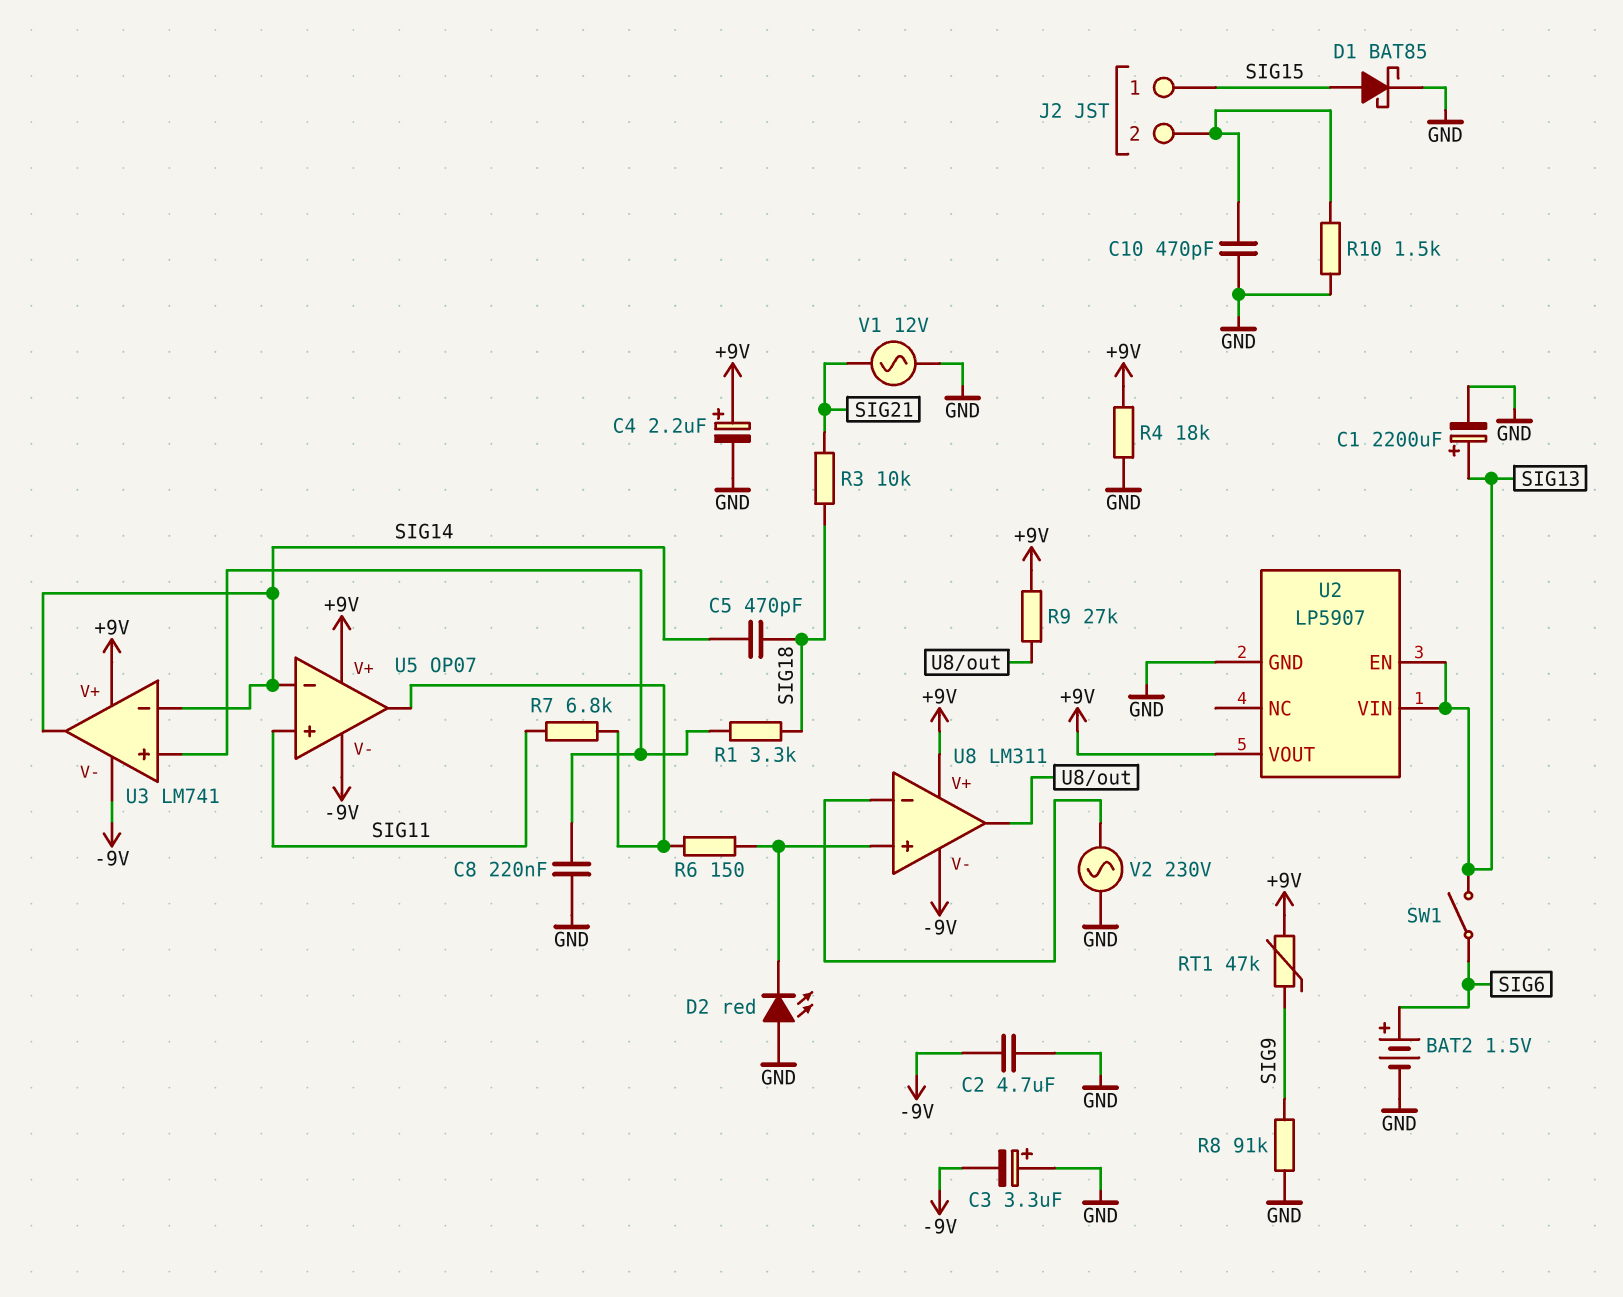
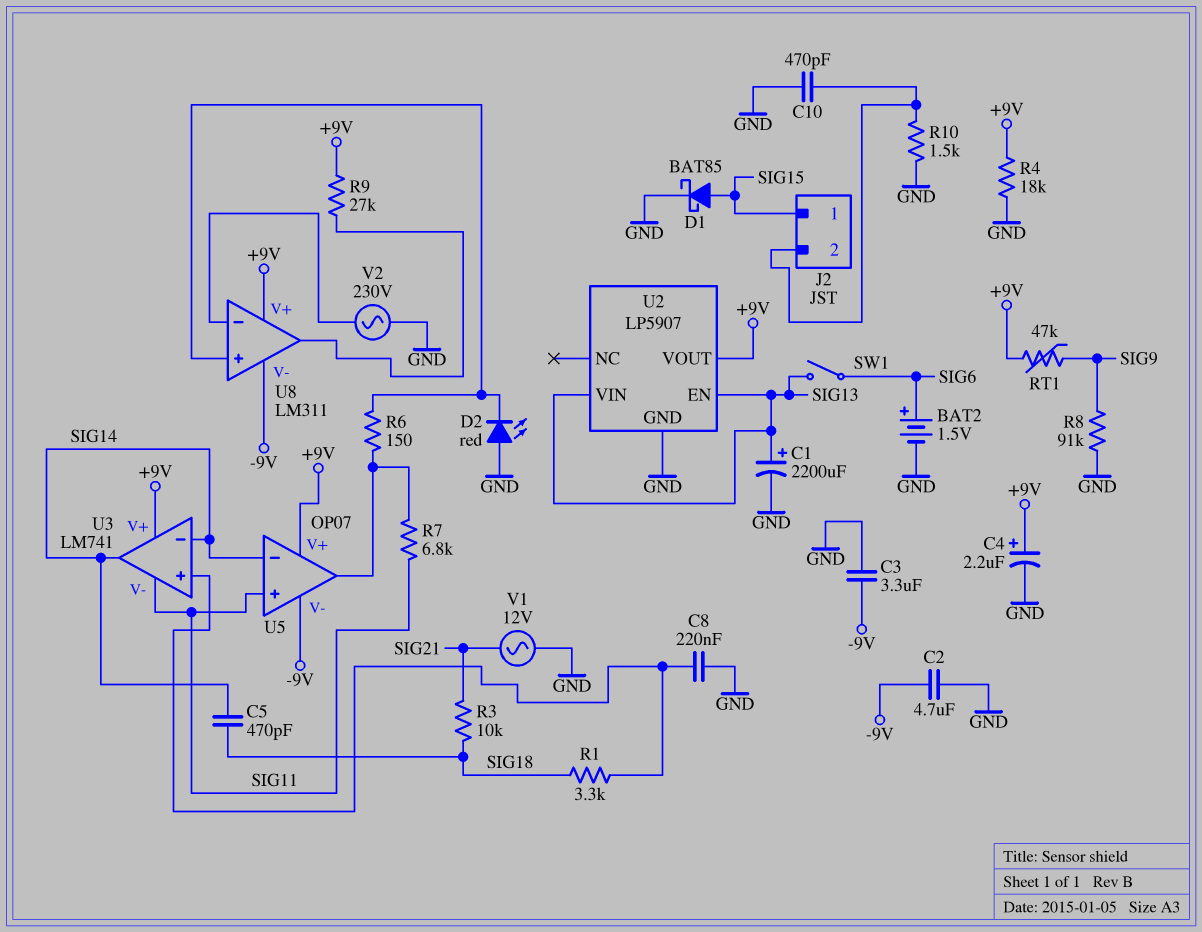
C3: 3.3uF (plus GND, minus -9V) -> 3.3uF (-9V, GND)
U3 pin V-: -9V -> SIG11

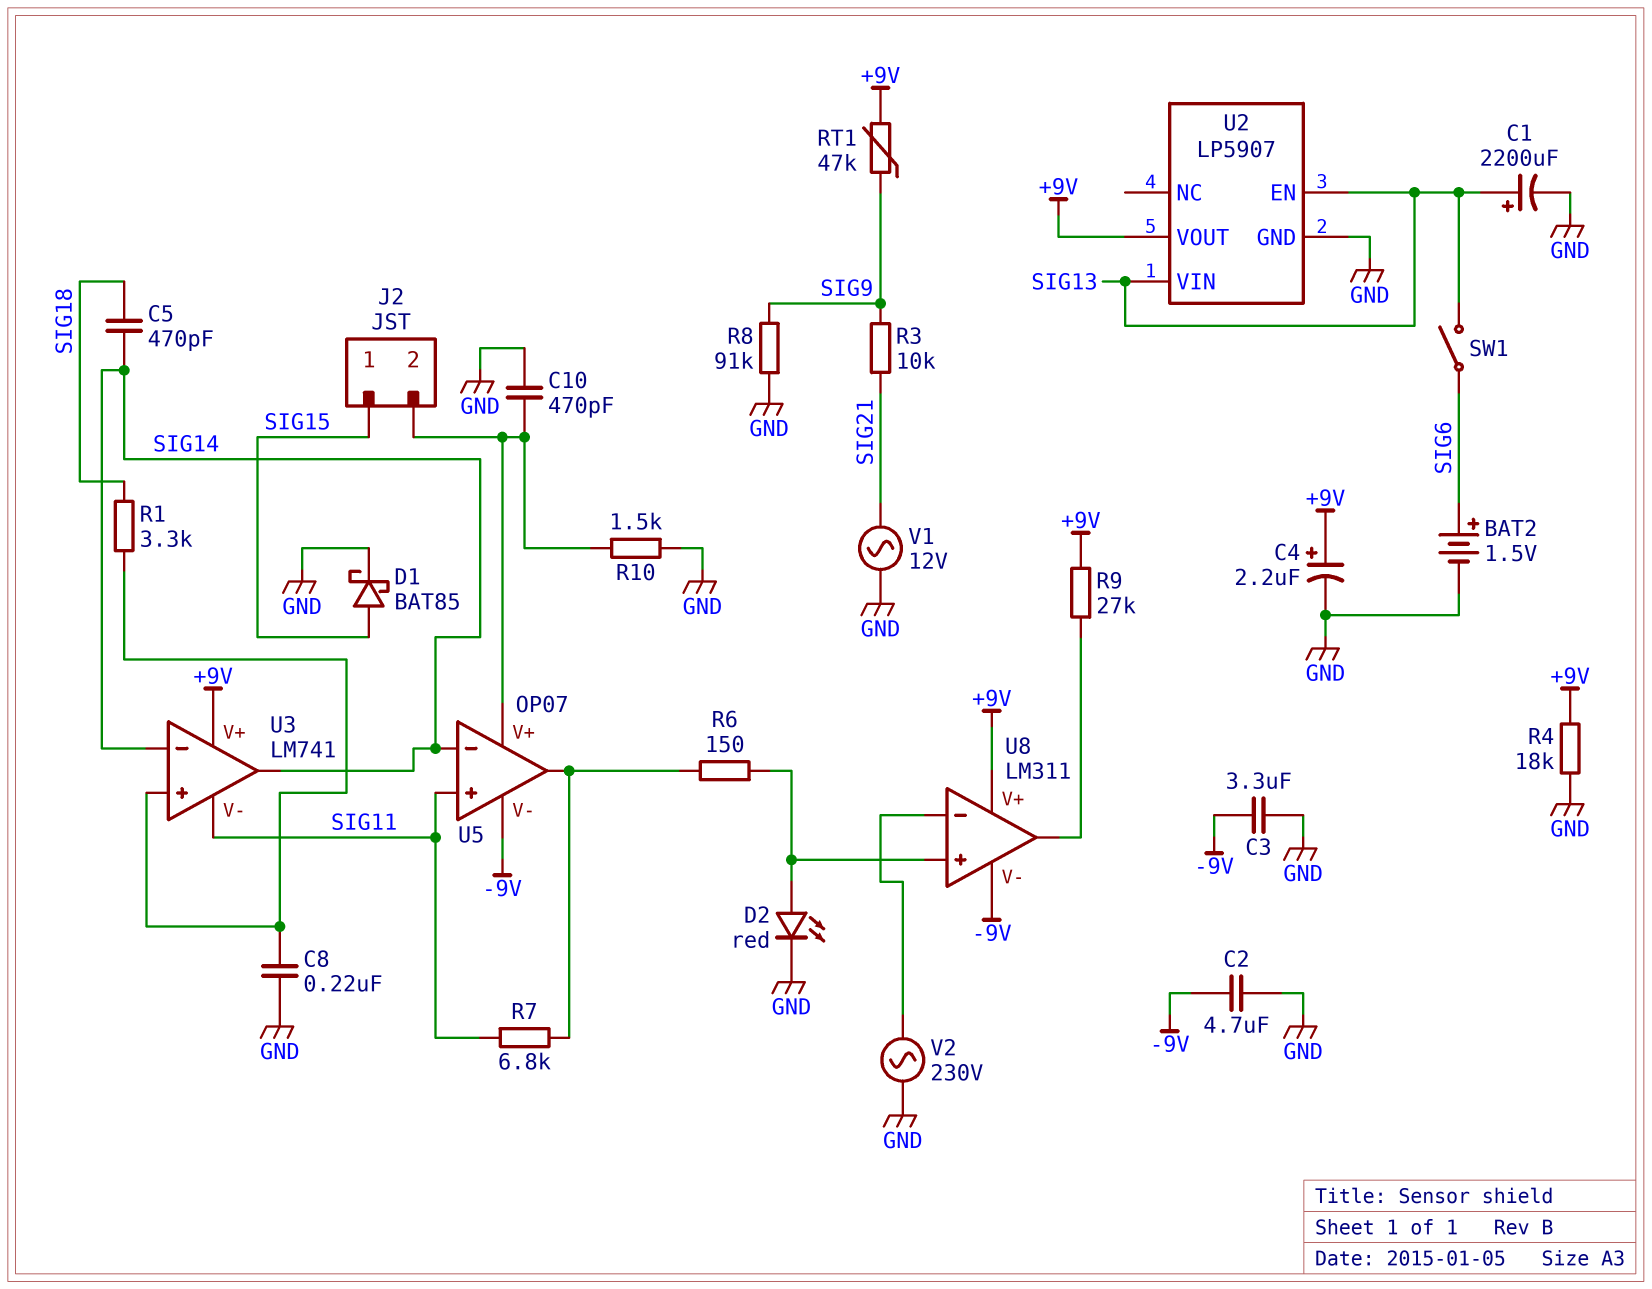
D2: LED red (A GND, K U8/in+) -> LED red (A U8/in+, K GND)
R3: 10k (SIG18, SIG21) -> 10k (SIG9, SIG21)
U5 pin V+: +9V -> J2/2

